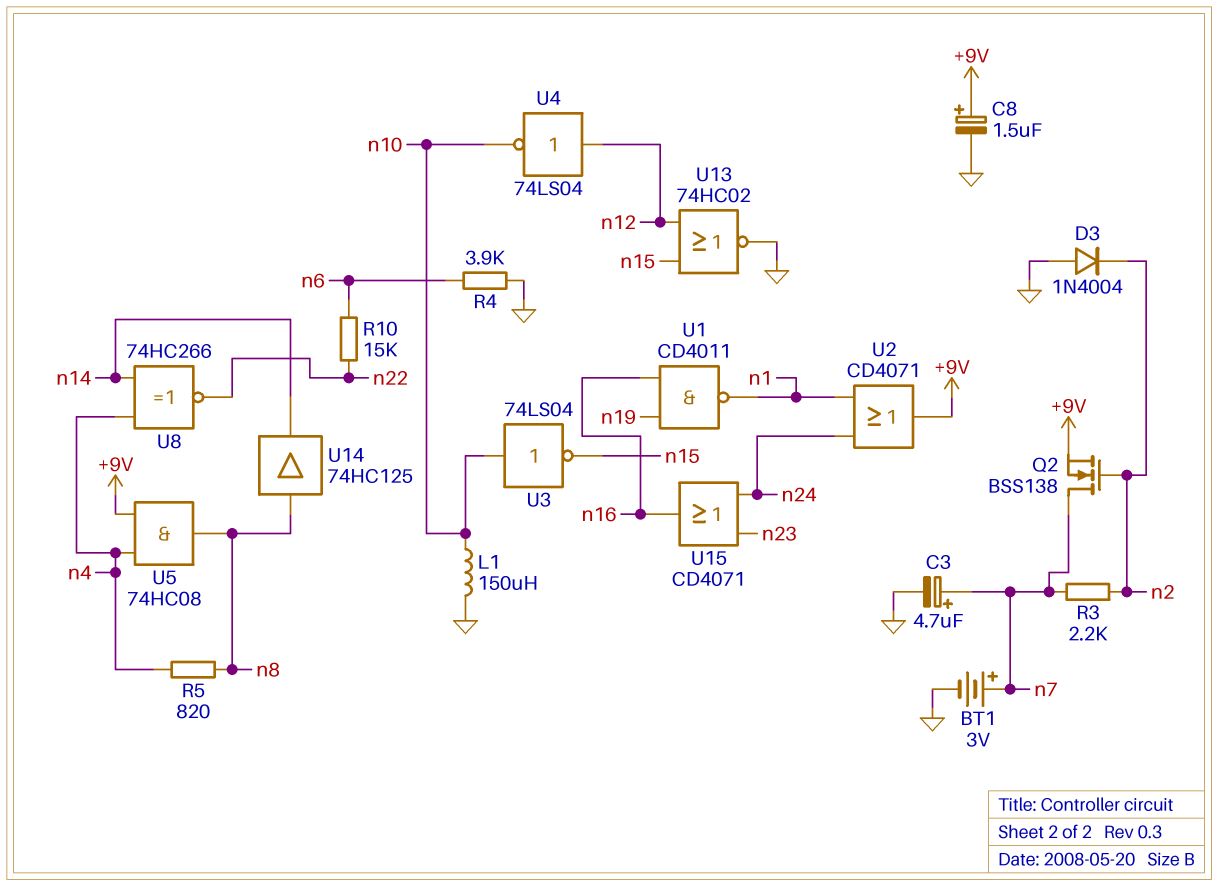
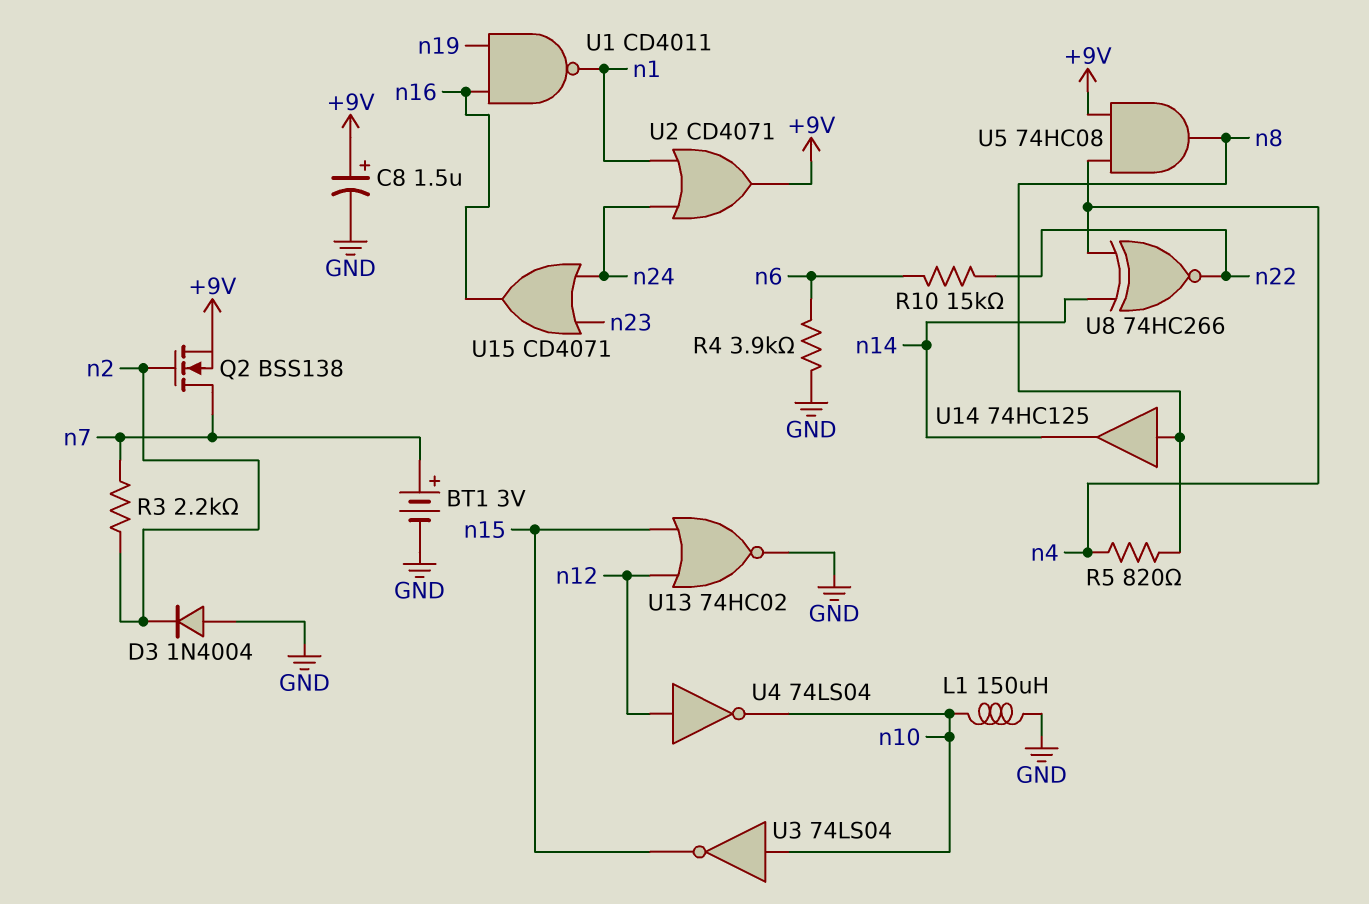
C3: 4.7uF (plus n7, minus GND) -> none

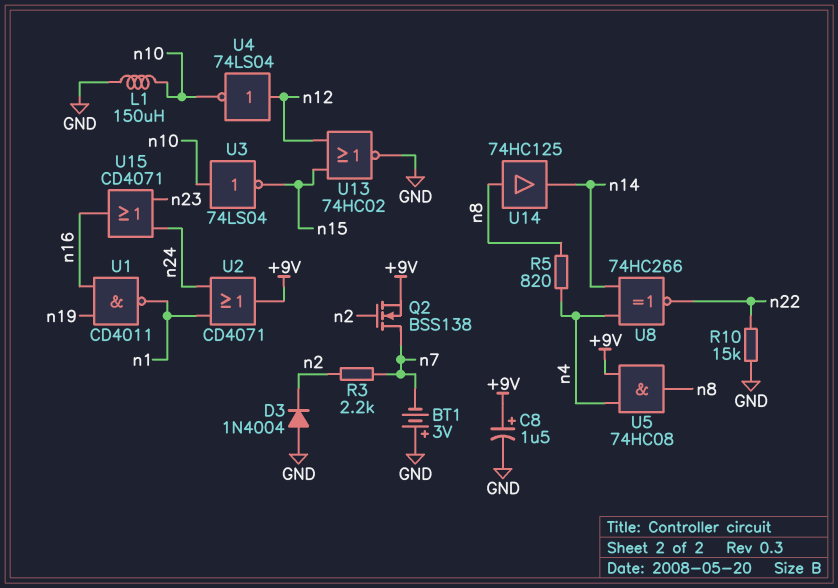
BT1: 3V (plus n7, minus GND) -> 3V (plus GND, minus n7)
R4: 3.9k (GND, n6) -> none
R10: 15k (n6, n22) -> 15k (GND, n22)

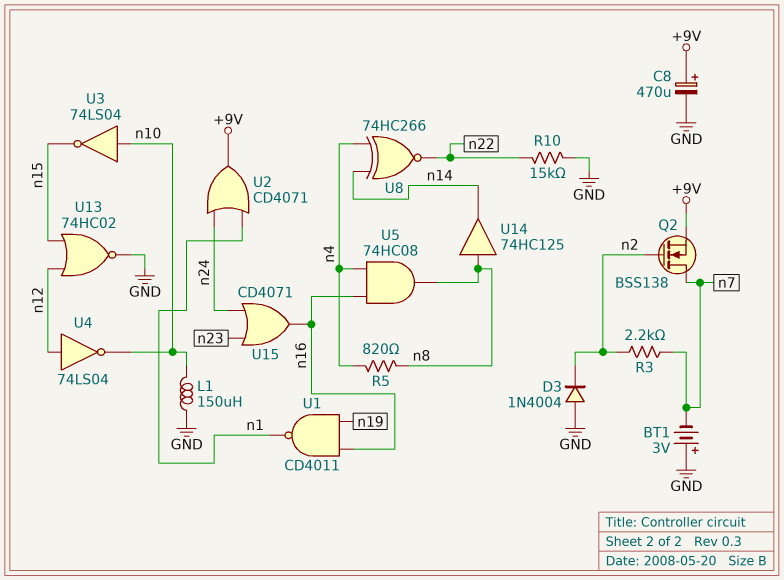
C8: 1.5uF (plus +9V, minus GND) -> 470uF (plus +9V, minus GND)
U5: AND 74HC08 (in +9V, in n4, out n8) -> AND 74HC08 (in n4, in n16, out n8)

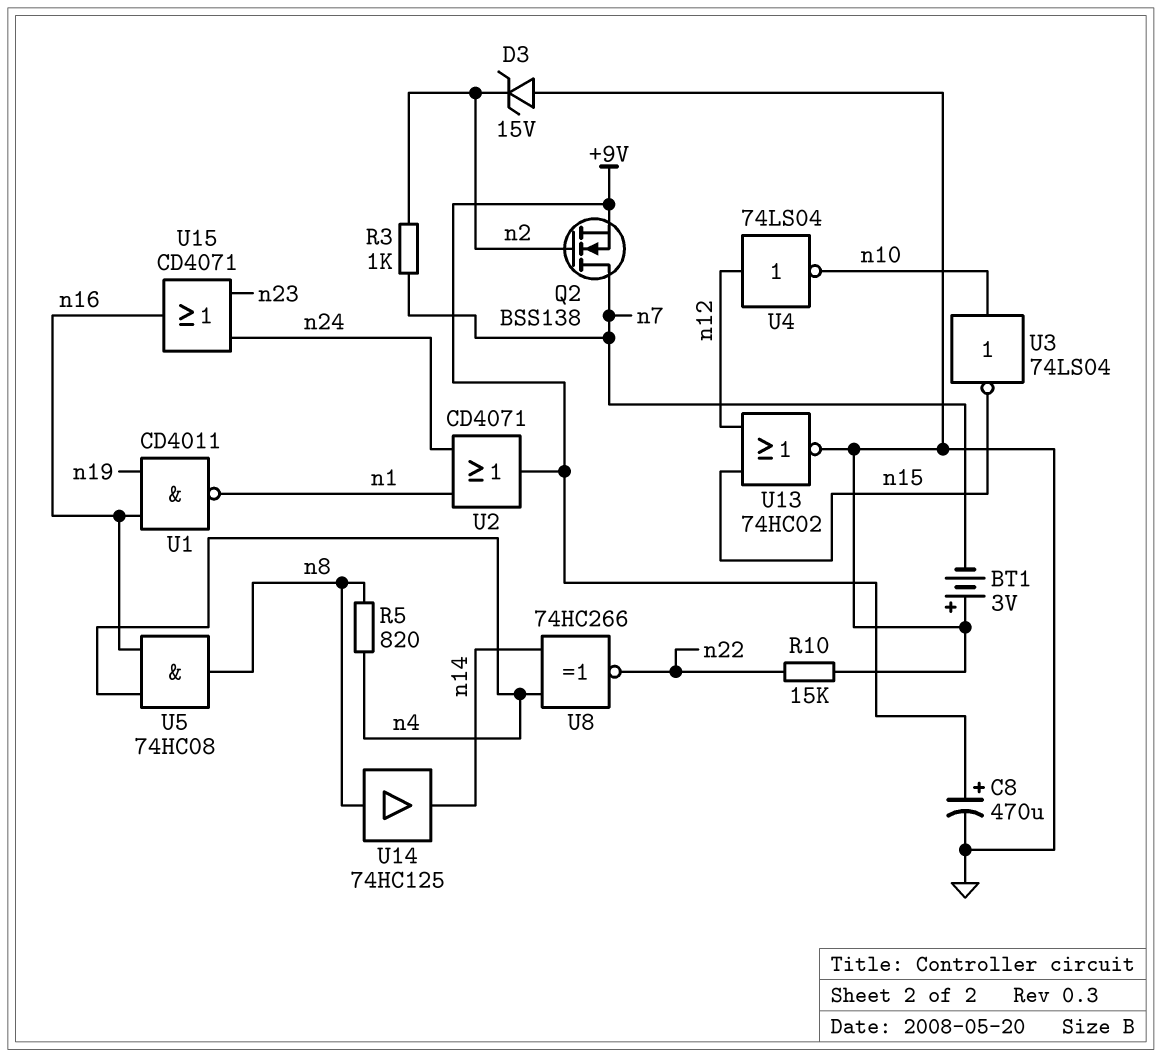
D3: diode 1N4004 (A GND, K n2) -> zener 15V (A GND, K n2)
L1: 150uH (GND, n10) -> none
R3: 2.2k (n2, n7) -> 1k (n2, n7)

